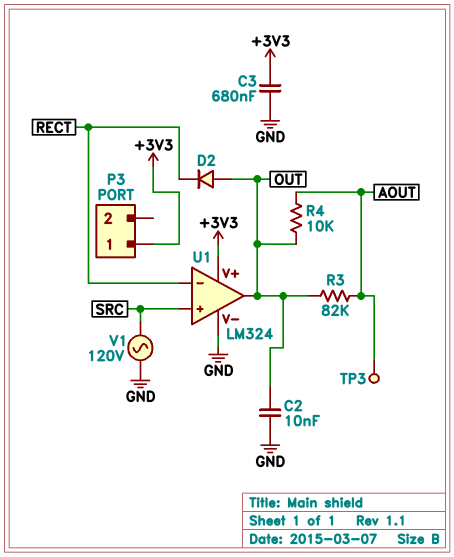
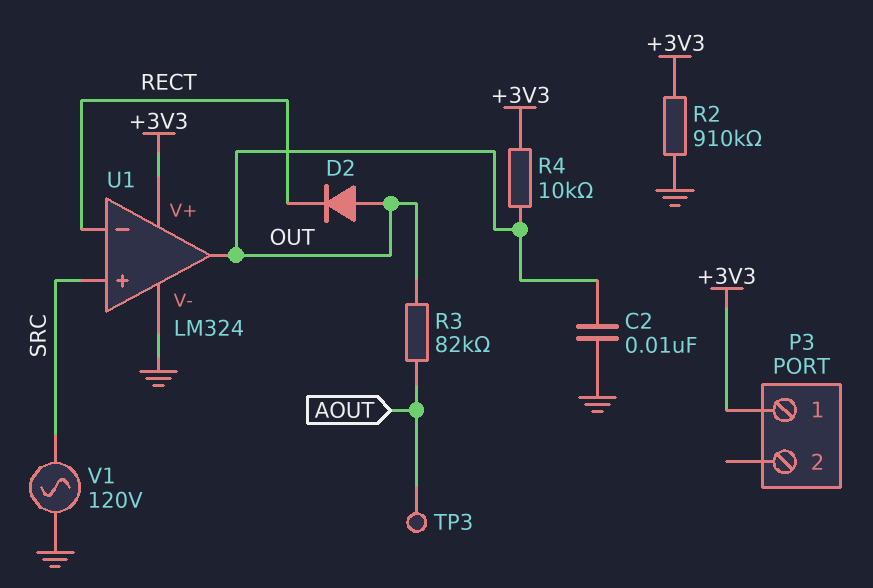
C3: 680nF (+3V3, GND) -> none
R2: none -> 910k (+3V3, GND)
R4: 10k (AOUT, OUT) -> 10k (+3V3, OUT)

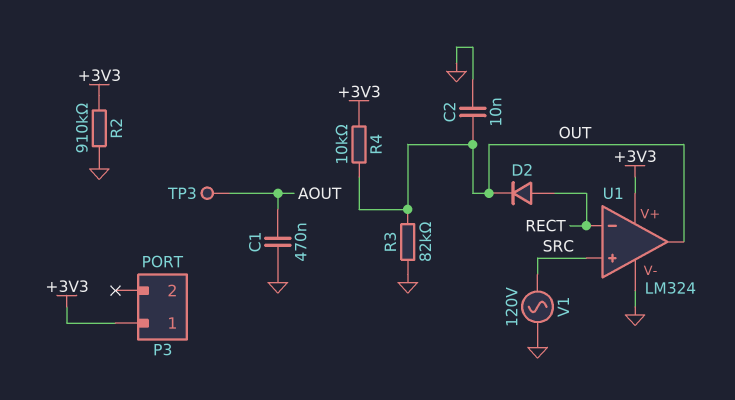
C1: none -> 470nF (AOUT, GND)
D2: diode (A OUT, K RECT) -> diode (A RECT, K OUT)
R3: 82k (AOUT, OUT) -> 82k (GND, OUT)

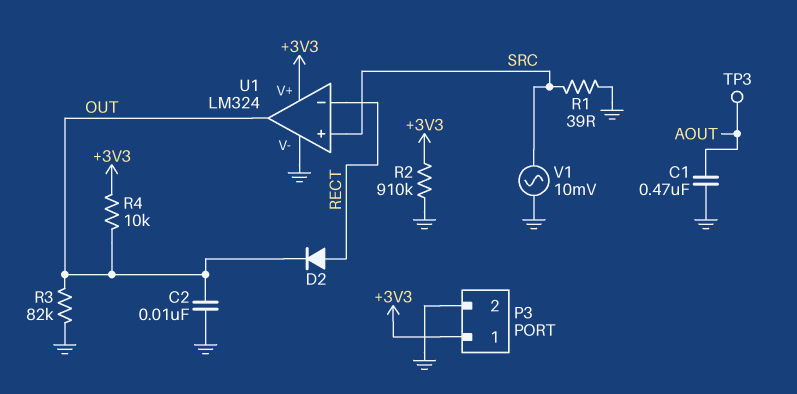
P3 pin 2: none -> GND
R1: none -> 39 (GND, SRC)
V1: AC 120V (GND, SRC) -> AC 10mV (GND, SRC)

